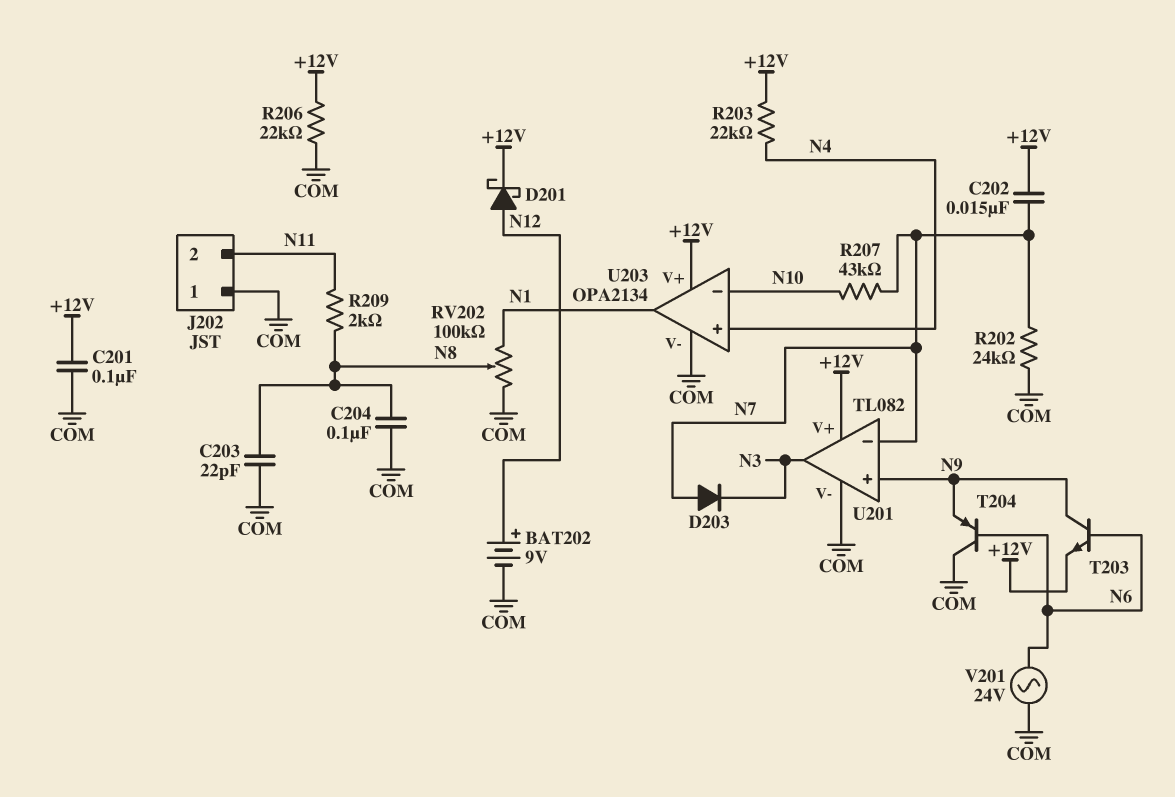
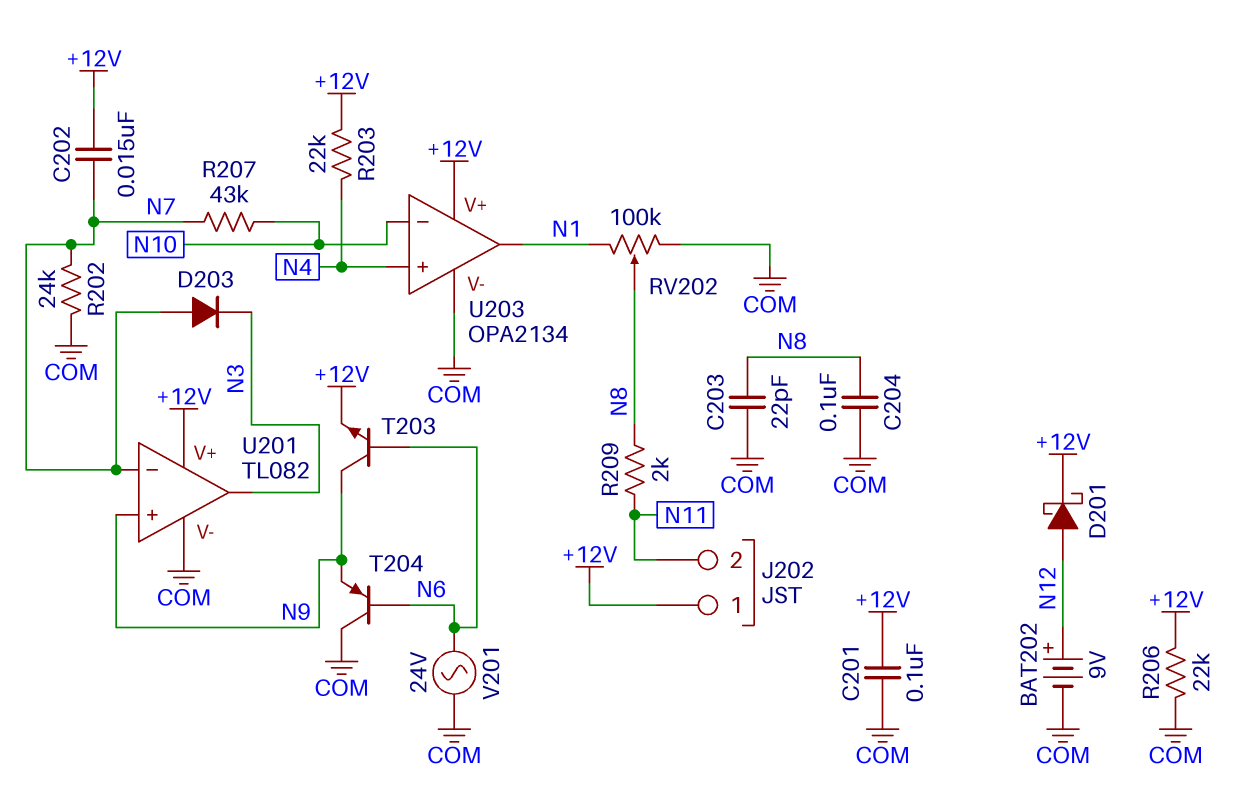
J202 pin 1: COM -> +12V

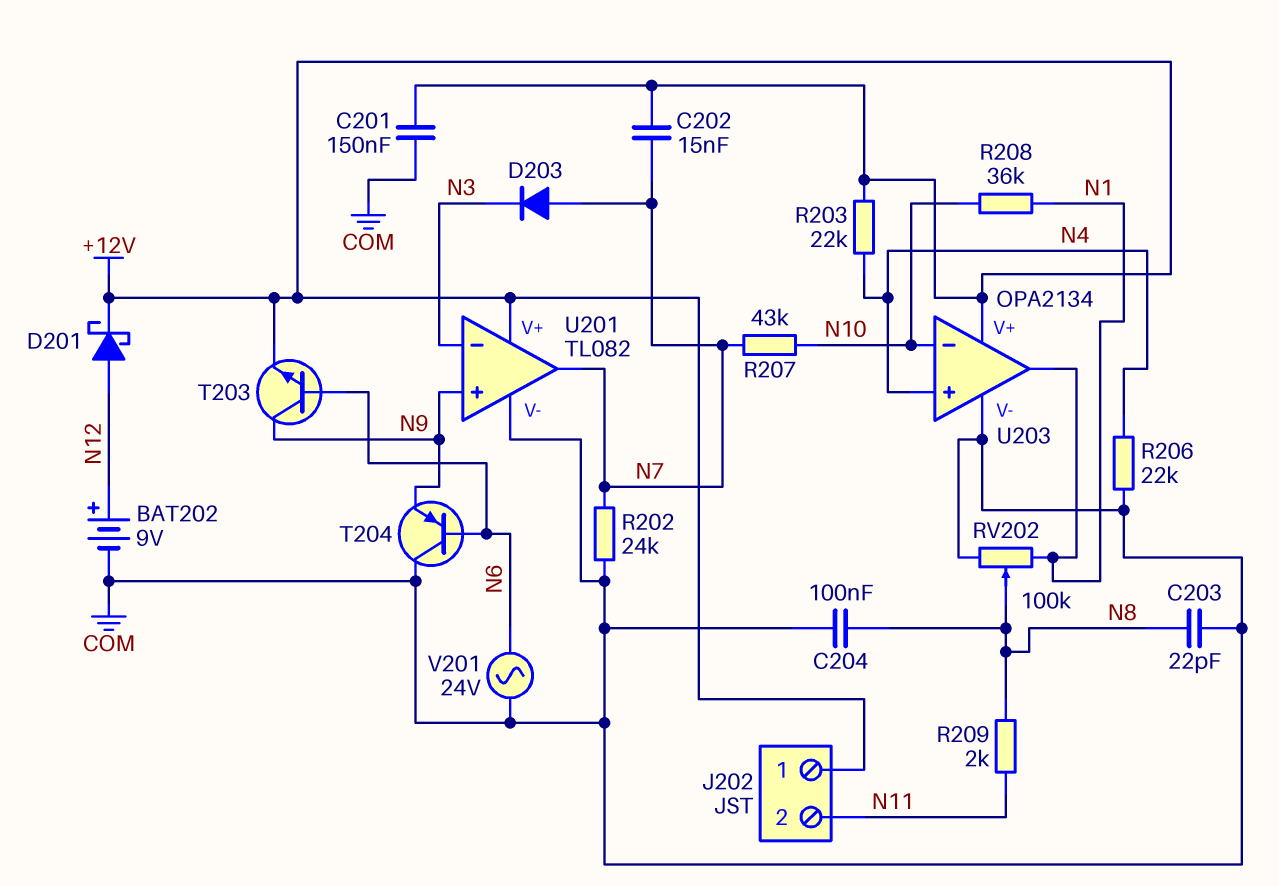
C201: 100nF (+12V, COM) -> 150nF (+12V, COM)
R206: 22k (+12V, COM) -> 22k (COM, N4)
R208: none -> 36k (N1, N10)
U201 pin in-: N7 -> N3
U201 pin out: N3 -> N7

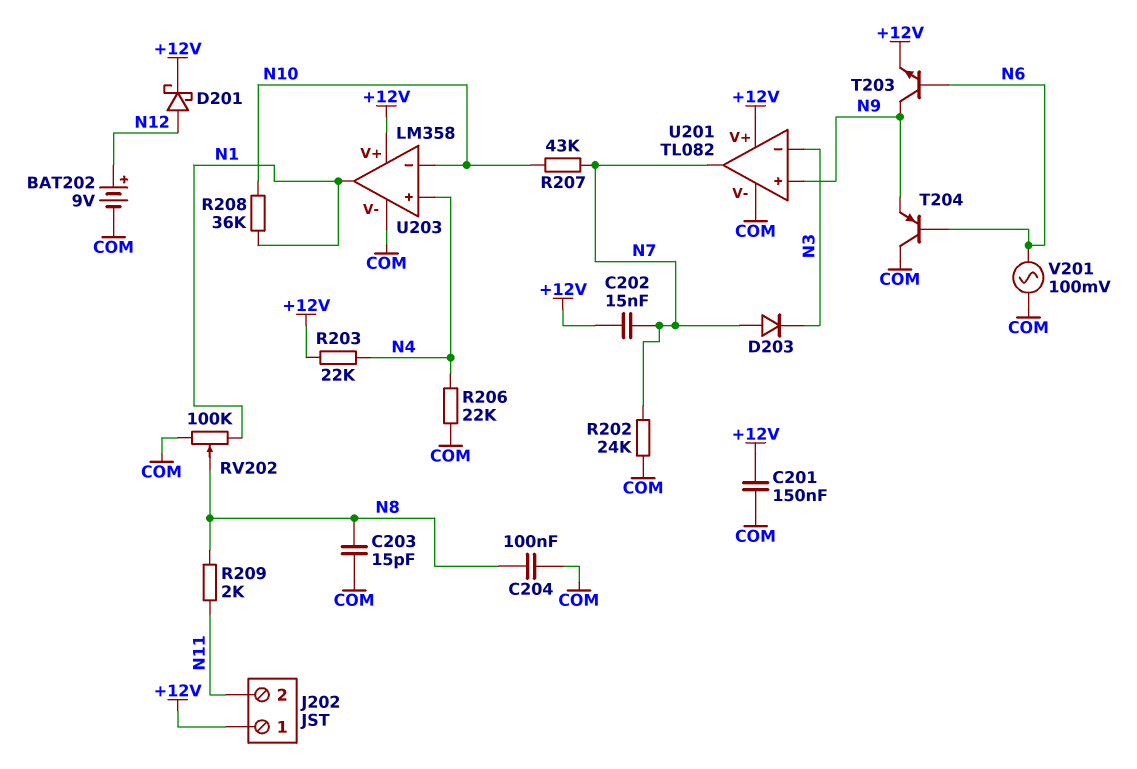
C203: 22pF (COM, N8) -> 15pF (COM, N8)
U203: OPA2134 -> LM358
V201: AC 24V (COM, N6) -> AC 100mV (COM, N6)

